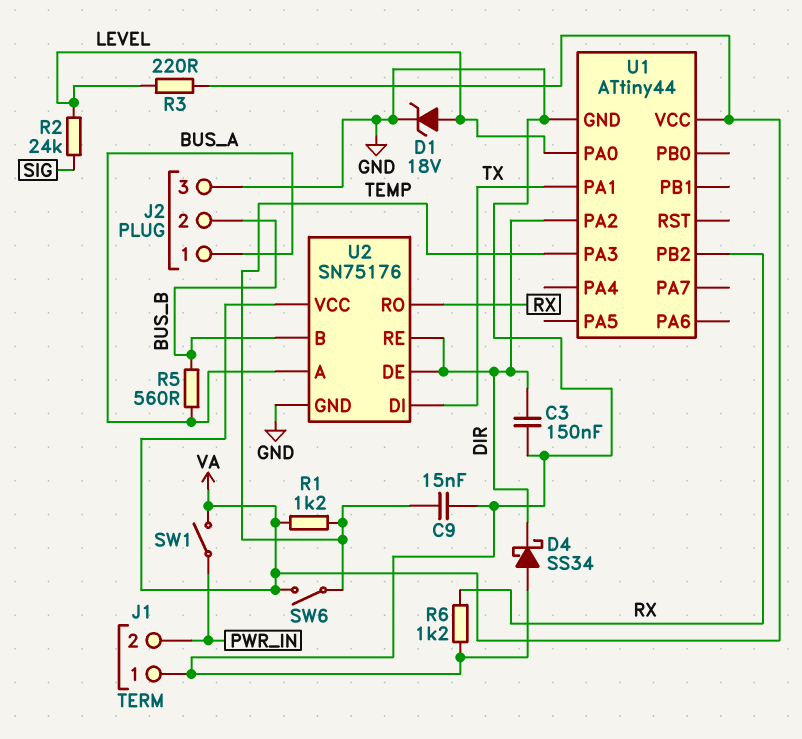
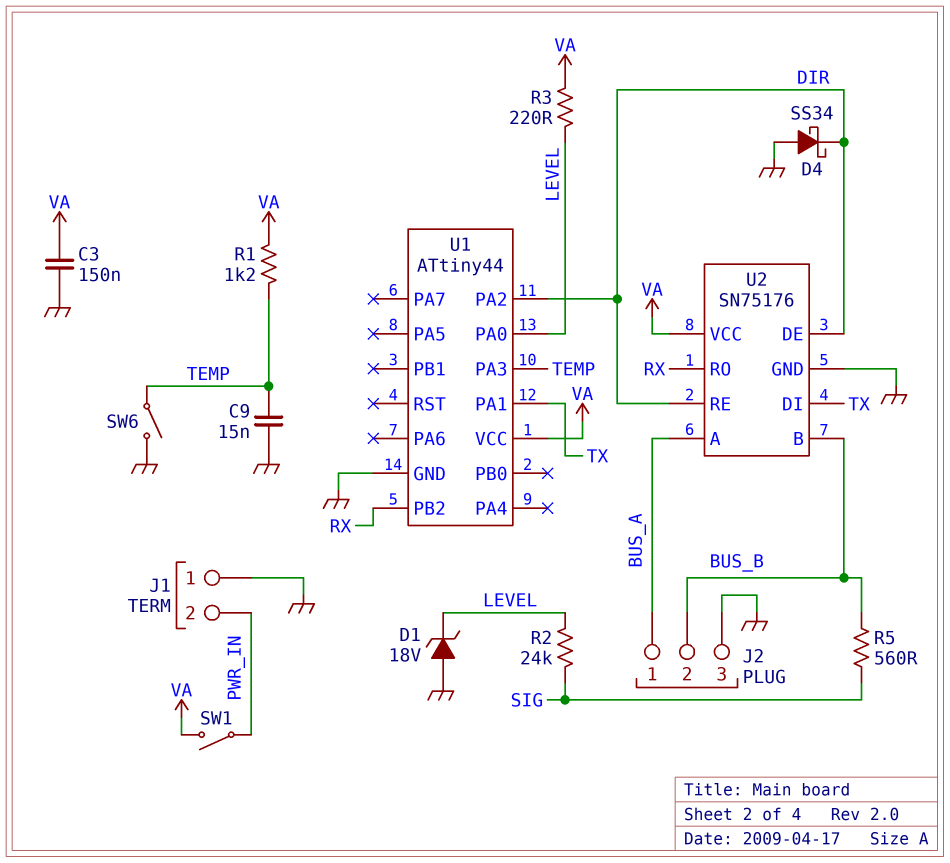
C3: 150nF (DIR, GND) -> 150nF (GND, VA)
D1: zener 18V (A LEVEL, K GND) -> zener 18V (A GND, K LEVEL)
R5: 560 (BUS_A, BUS_B) -> 560 (BUS_B, SIG)
R6: 1.2k (GND, RX) -> none
SW6: switch (TEMP, VA) -> switch (GND, TEMP)

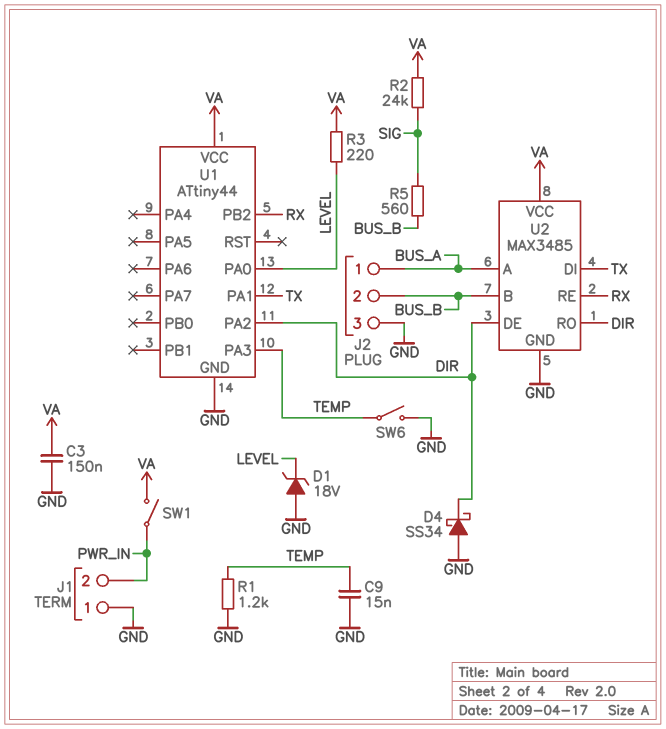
R1: 1.2k (TEMP, VA) -> 1.2k (GND, TEMP)
R2: 24k (LEVEL, SIG) -> 24k (SIG, VA)
U2: SN75176 -> MAX3485
U2 pin RE: DIR -> RX
U2 pin RO: RX -> DIR

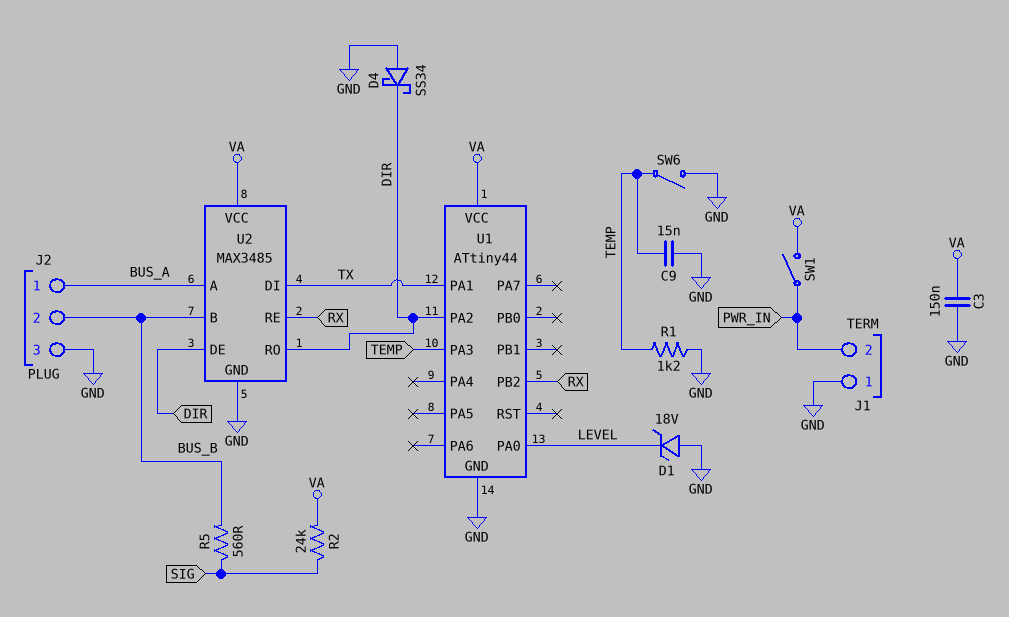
R3: 220 (LEVEL, VA) -> none

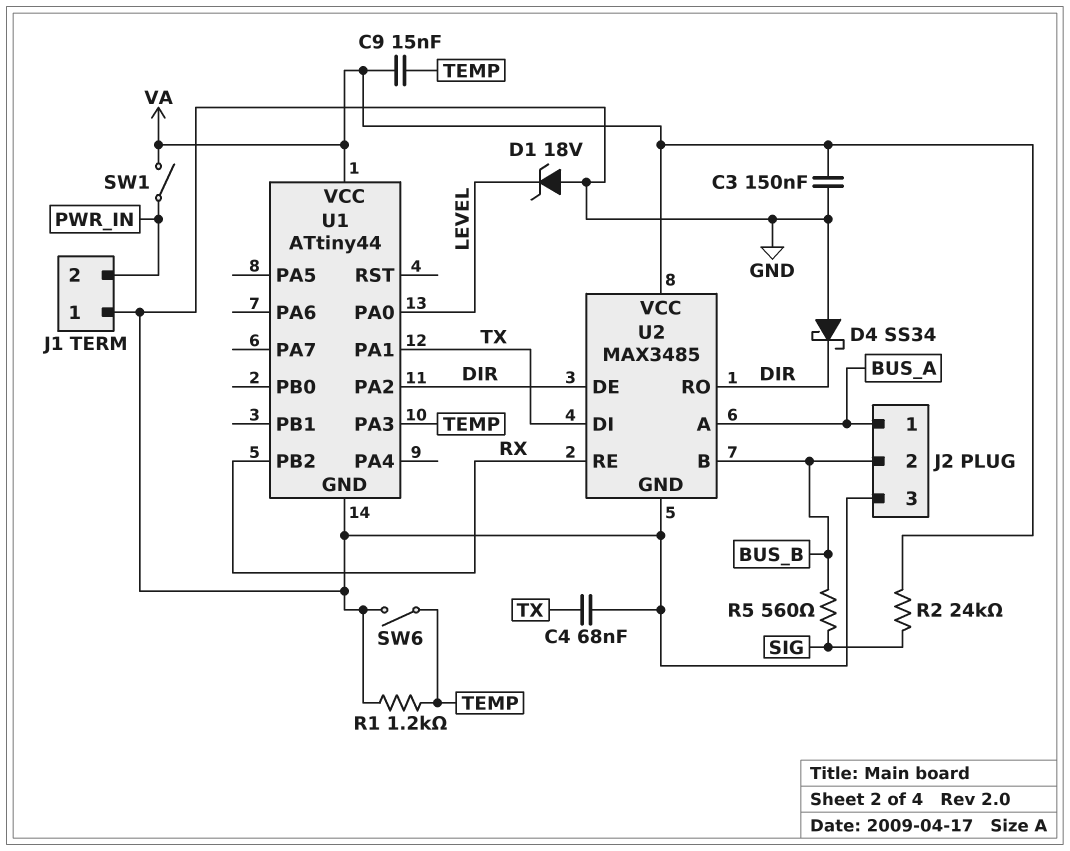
C4: none -> 68nF (GND, TX)
C9: 15nF (GND, TEMP) -> 15nF (TEMP, VA)

